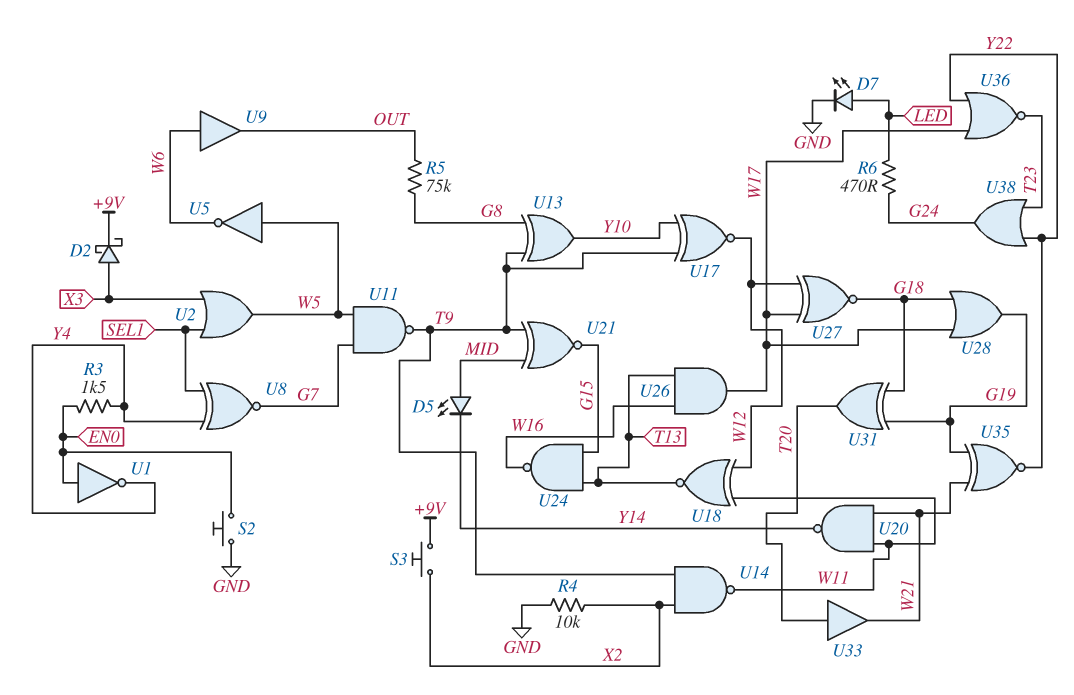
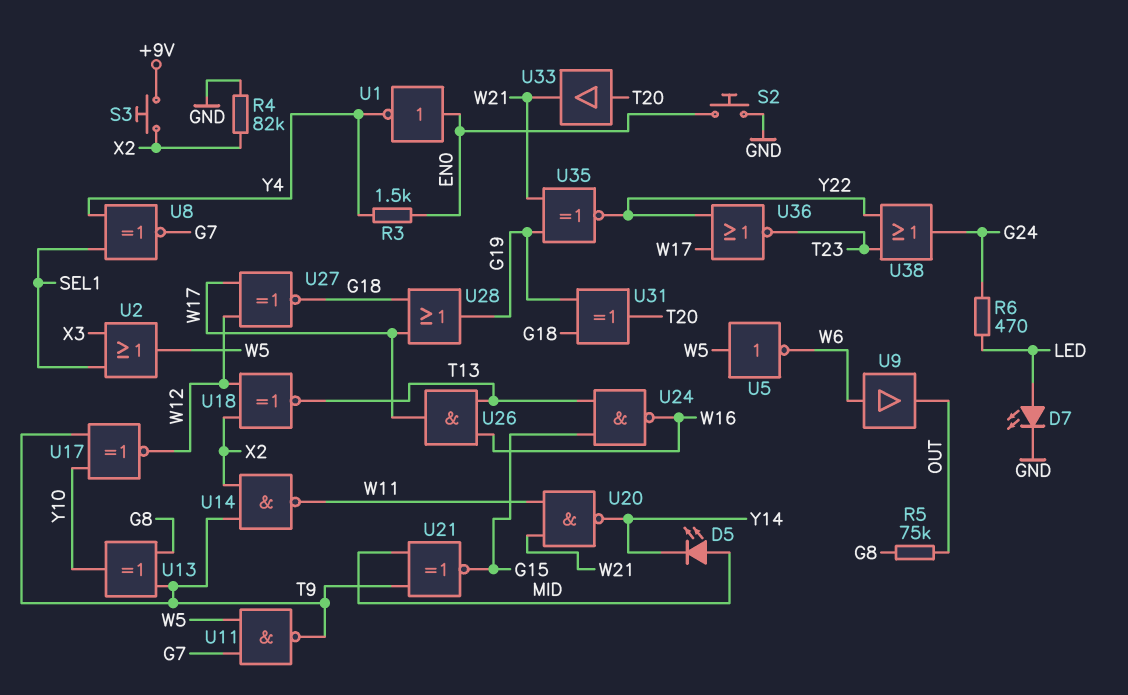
D2: schottky (A X3, K +9V) -> none
R4: 10k (GND, X2) -> 82k (GND, X2)
U18: XNOR (in W11, in W12, out T13) -> XNOR (in W12, in X2, out T13)

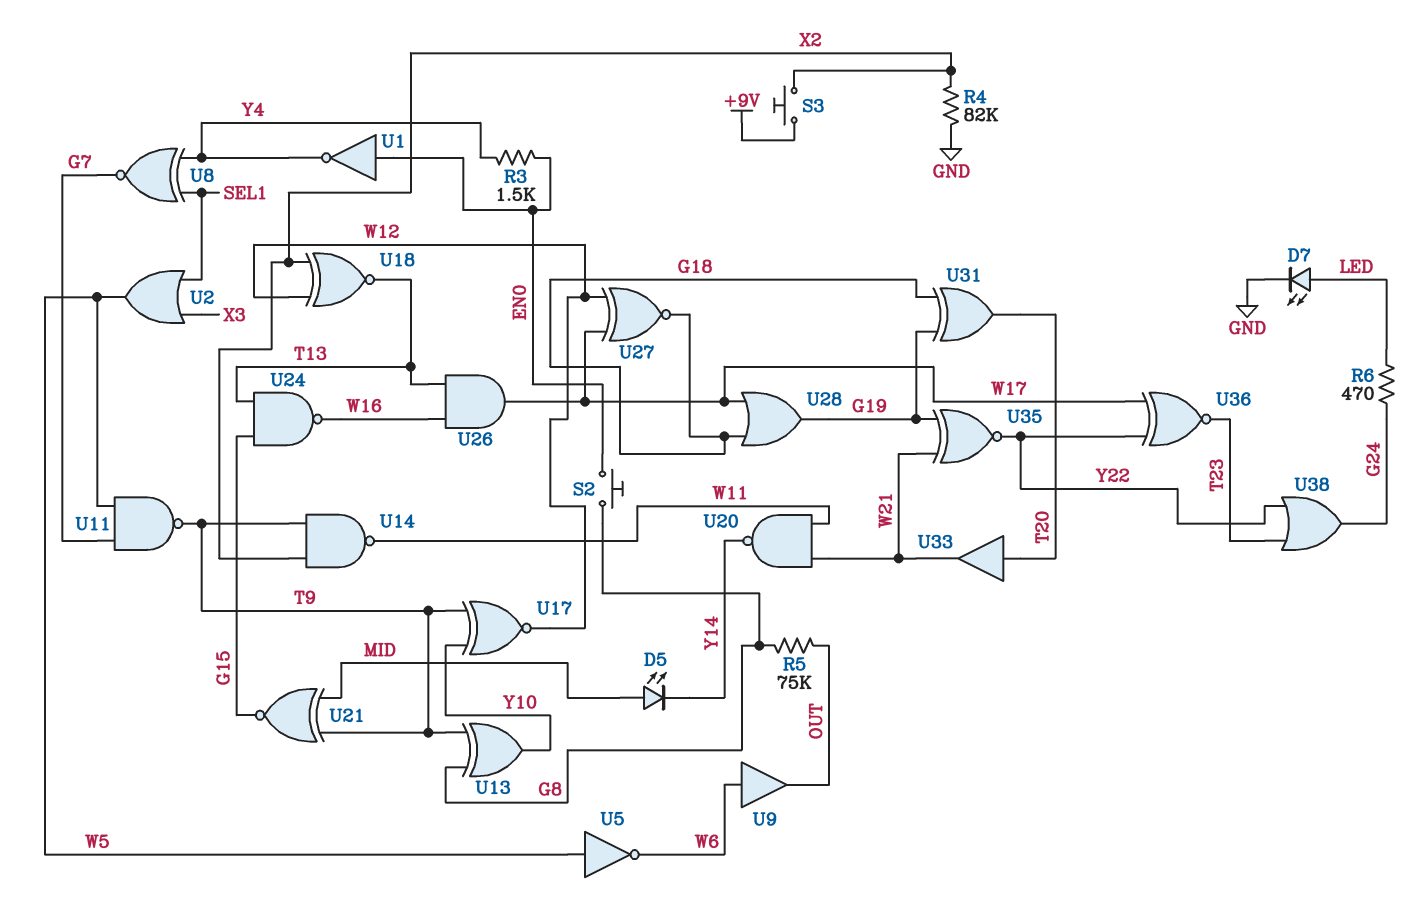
S2: button (EN0, GND) -> button (EN0, G8)
U36: NOR (in W17, in Y22, out T23) -> XNOR (in W17, in Y22, out T23)

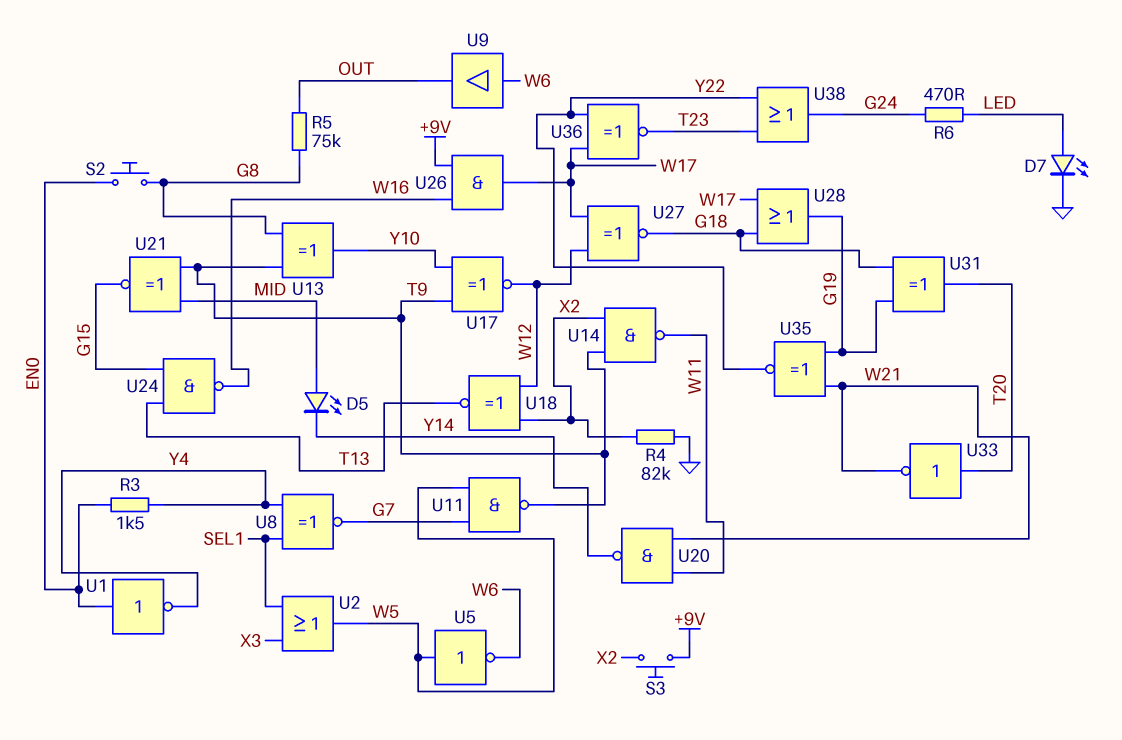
U26: AND (in T13, in W16, out W17) -> AND (in +9V, in W16, out W17)
U33: buffer (in T20, out W21) -> NOT (in T20, out W21)

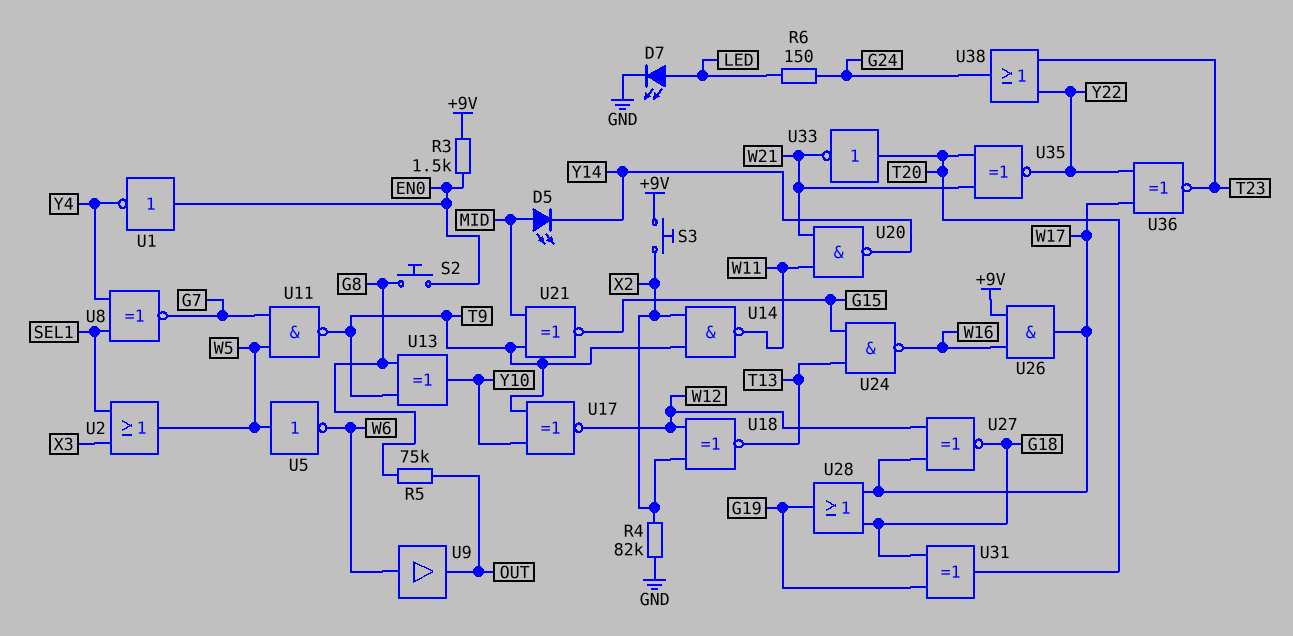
R3: 1.5k (EN0, Y4) -> 1.5k (+9V, EN0)
R6: 470 (G24, LED) -> 150 (G24, LED)
U35: XNOR (in G19, in W21, out Y22) -> XNOR (in T20, in W21, out Y22)

